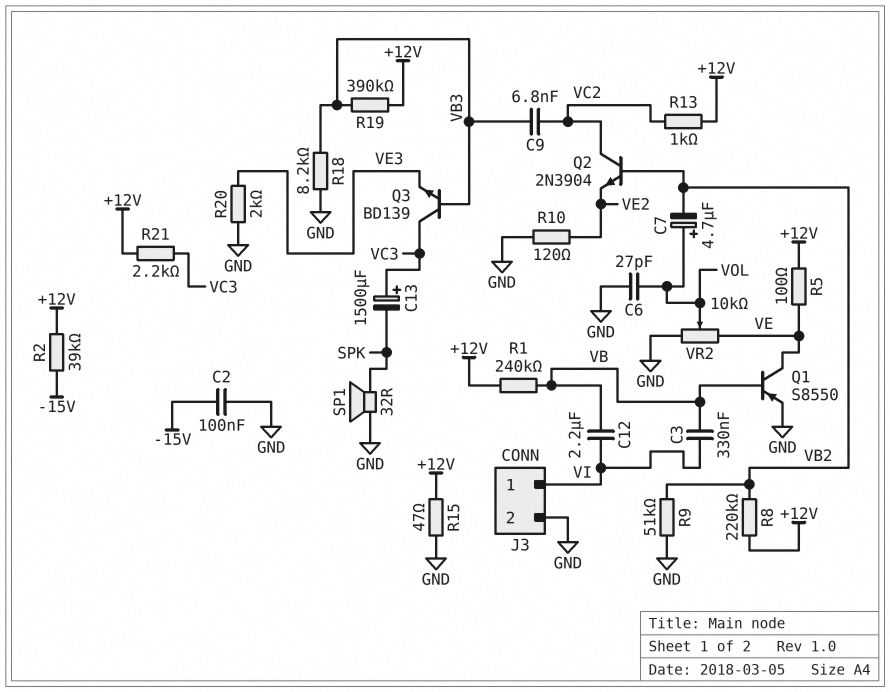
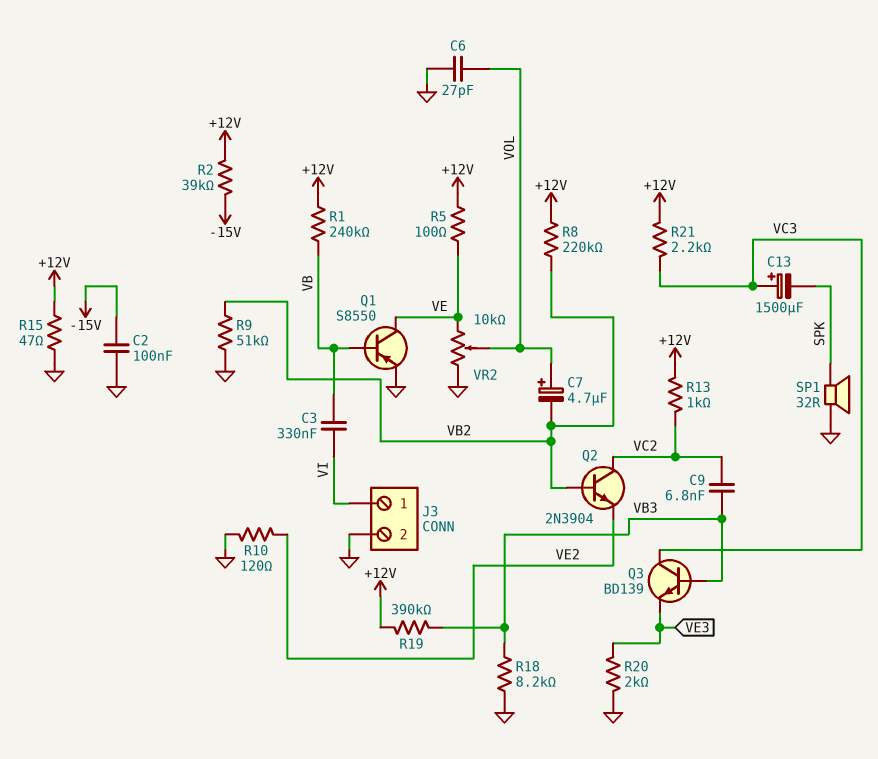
C12: 2.2uF (VB, VI) -> none

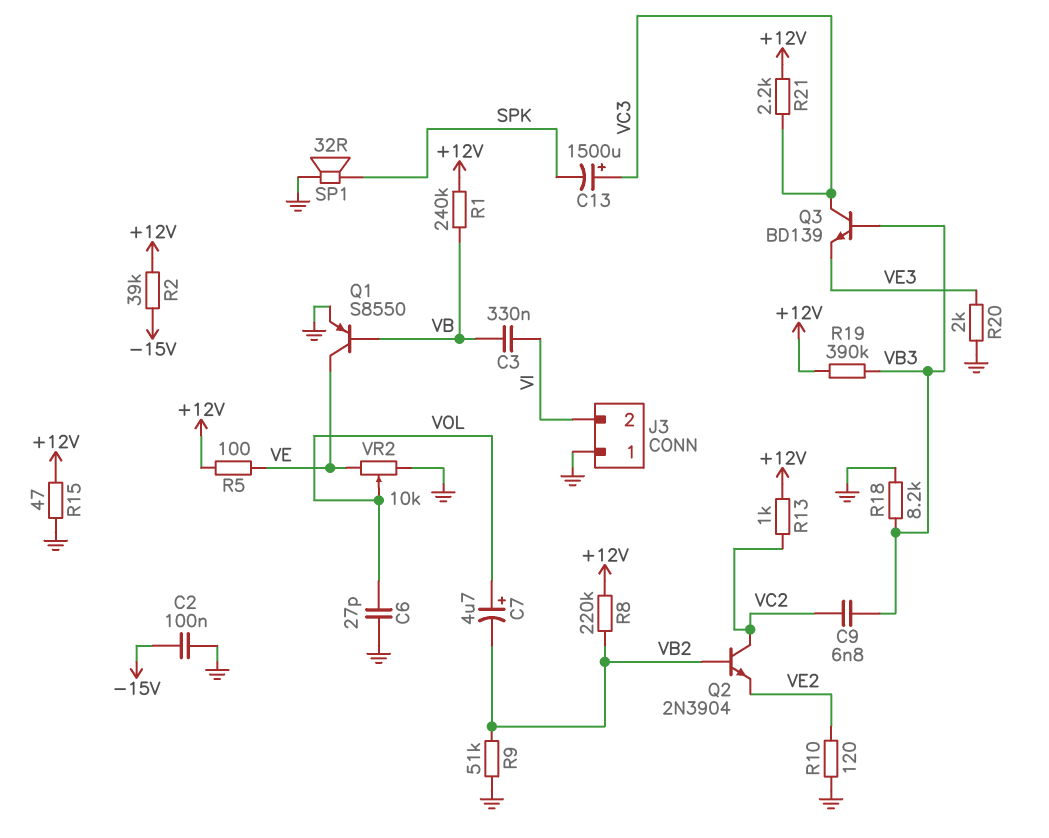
J3 pin 1: VI -> GND
J3 pin 2: GND -> VI

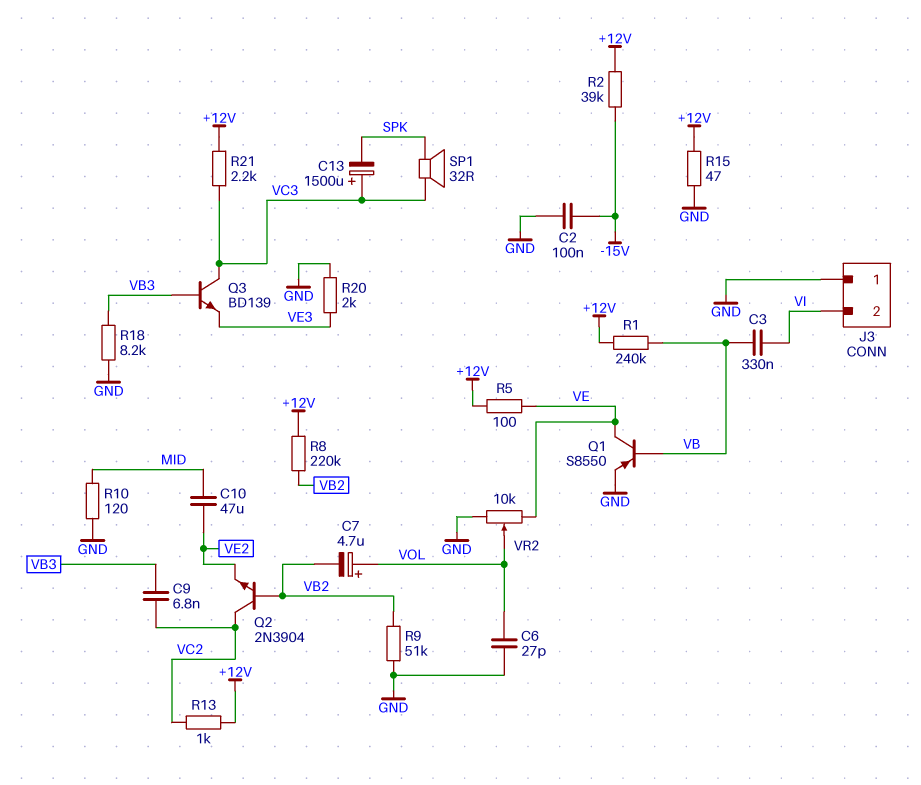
C10: none -> 47uF (MID, VE2)
R10: 120 (GND, VE2) -> 120 (GND, MID)
R19: 390k (+12V, VB3) -> none
SP1: speaker 32R (GND, SPK) -> speaker 32R (SPK, VC3)

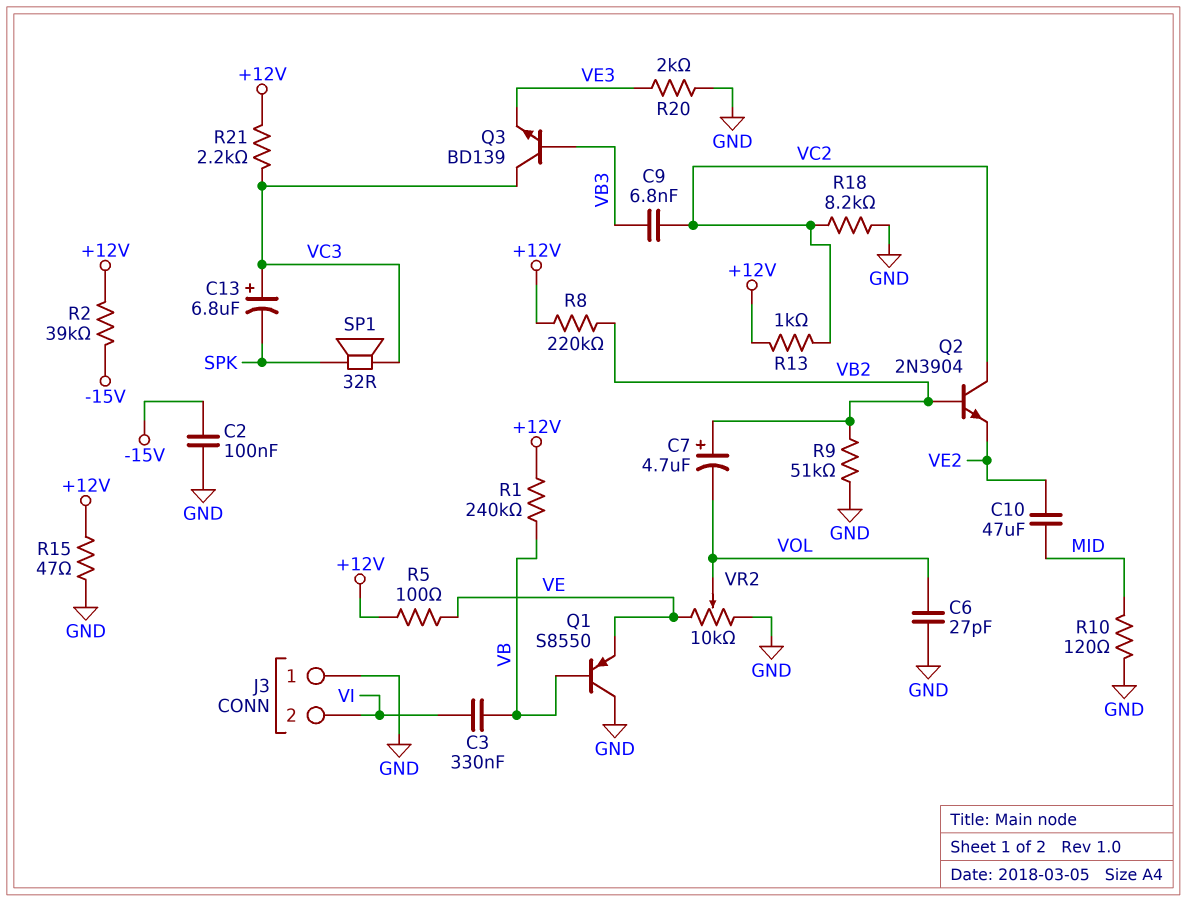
C7: 4.7uF (plus VOL, minus VB2) -> 4.7uF (plus VB2, minus VOL)
C13: 1500uF (plus VC3, minus SPK) -> 6.8uF (plus VC3, minus SPK)
Q1: PNP S8550 (B VB, C VE, E GND) -> PNP S8550 (B VB, C GND, E VE)
R18: 8.2k (GND, VB3) -> 8.2k (GND, VC2)

